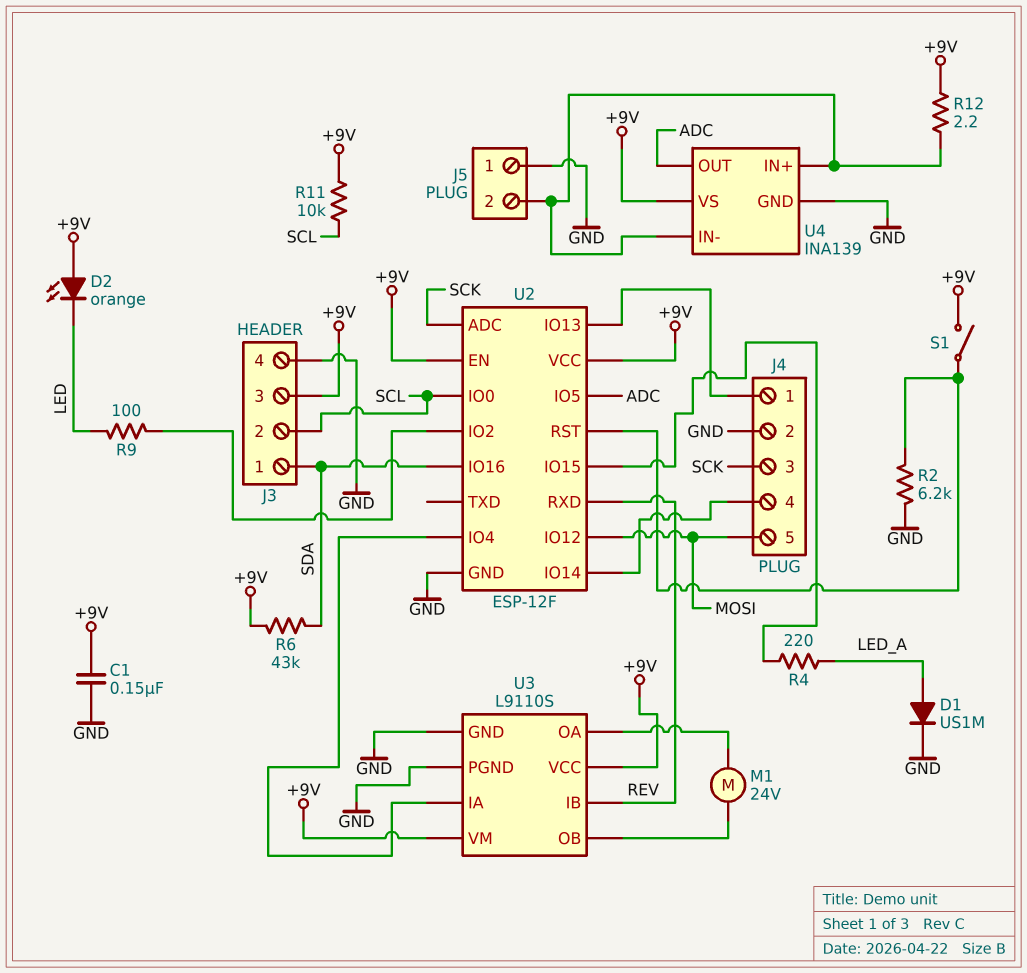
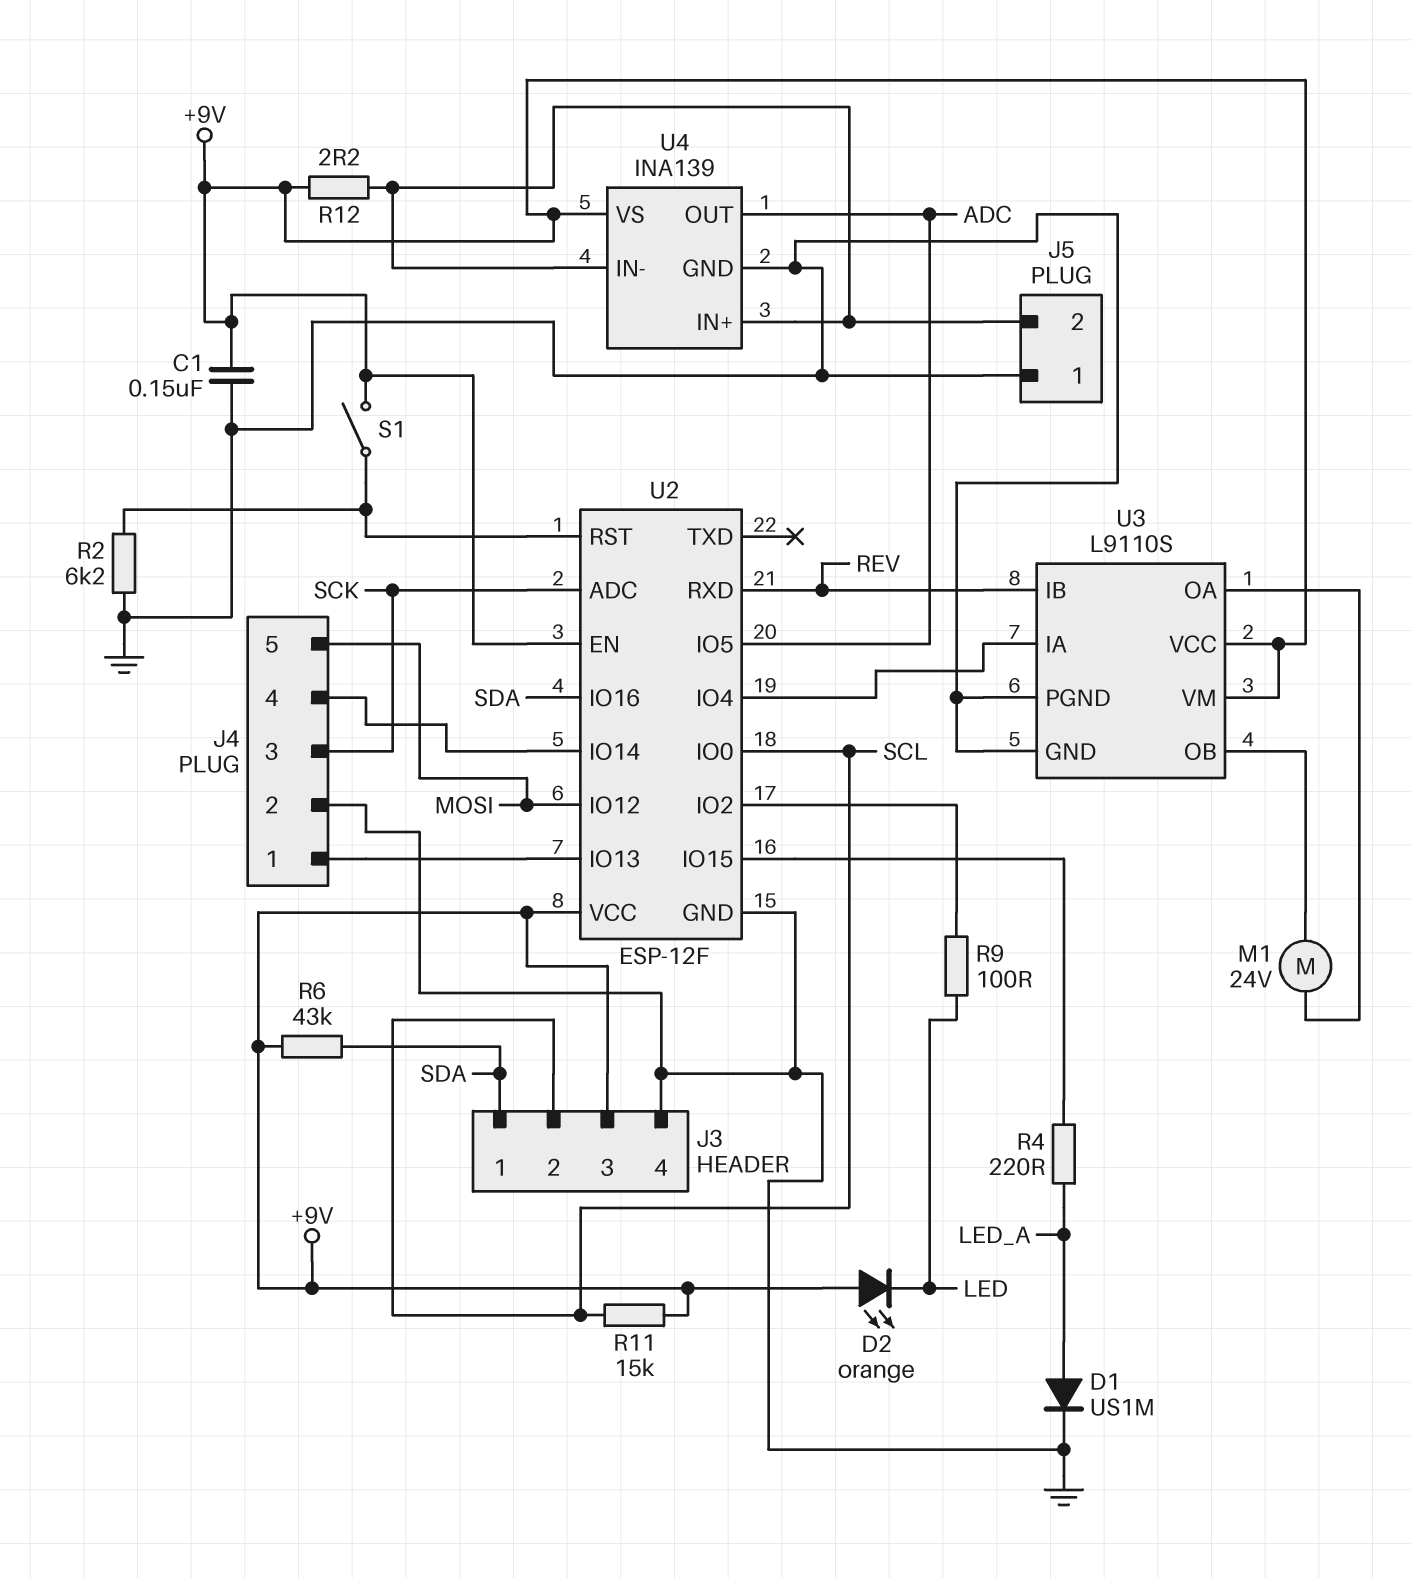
R11: 10k (+9V, SCL) -> 15k (+9V, SCL)

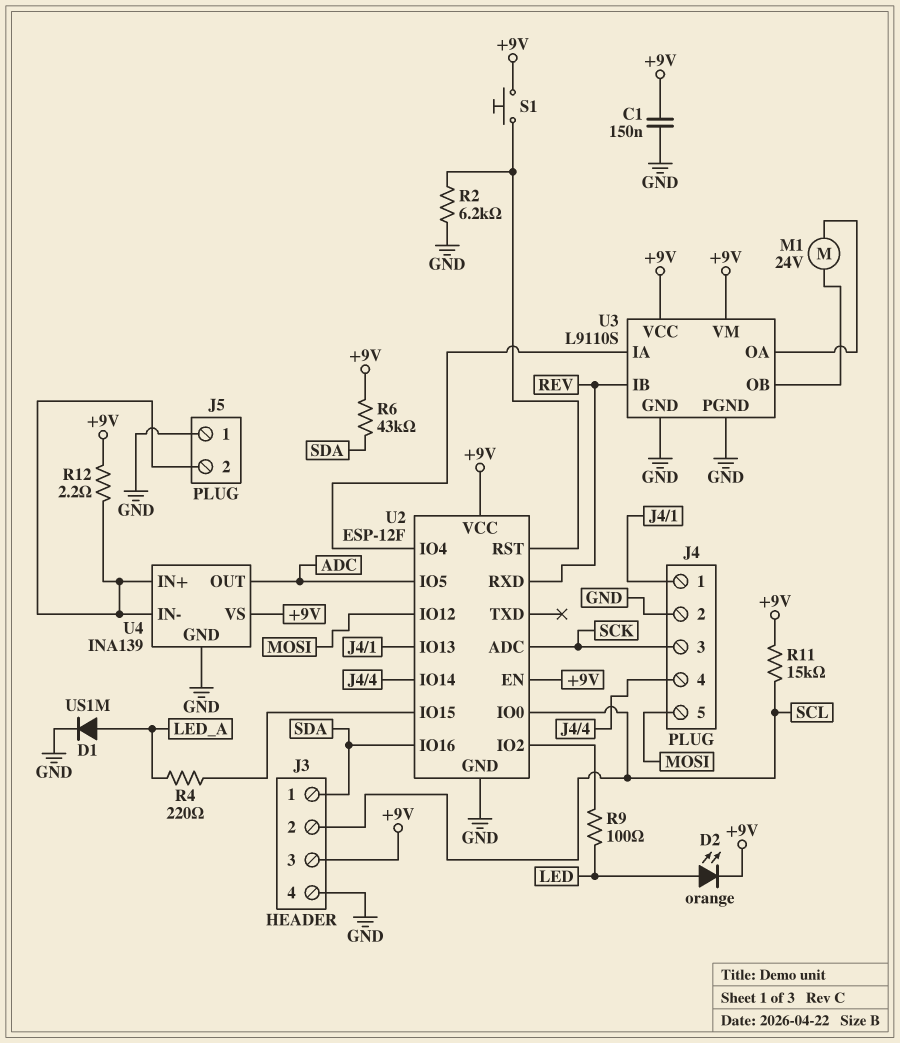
D2: LED orange (A +9V, K LED) -> LED orange (A LED, K +9V)
S1: switch (+9V, U2/RST) -> button (+9V, U2/RST)

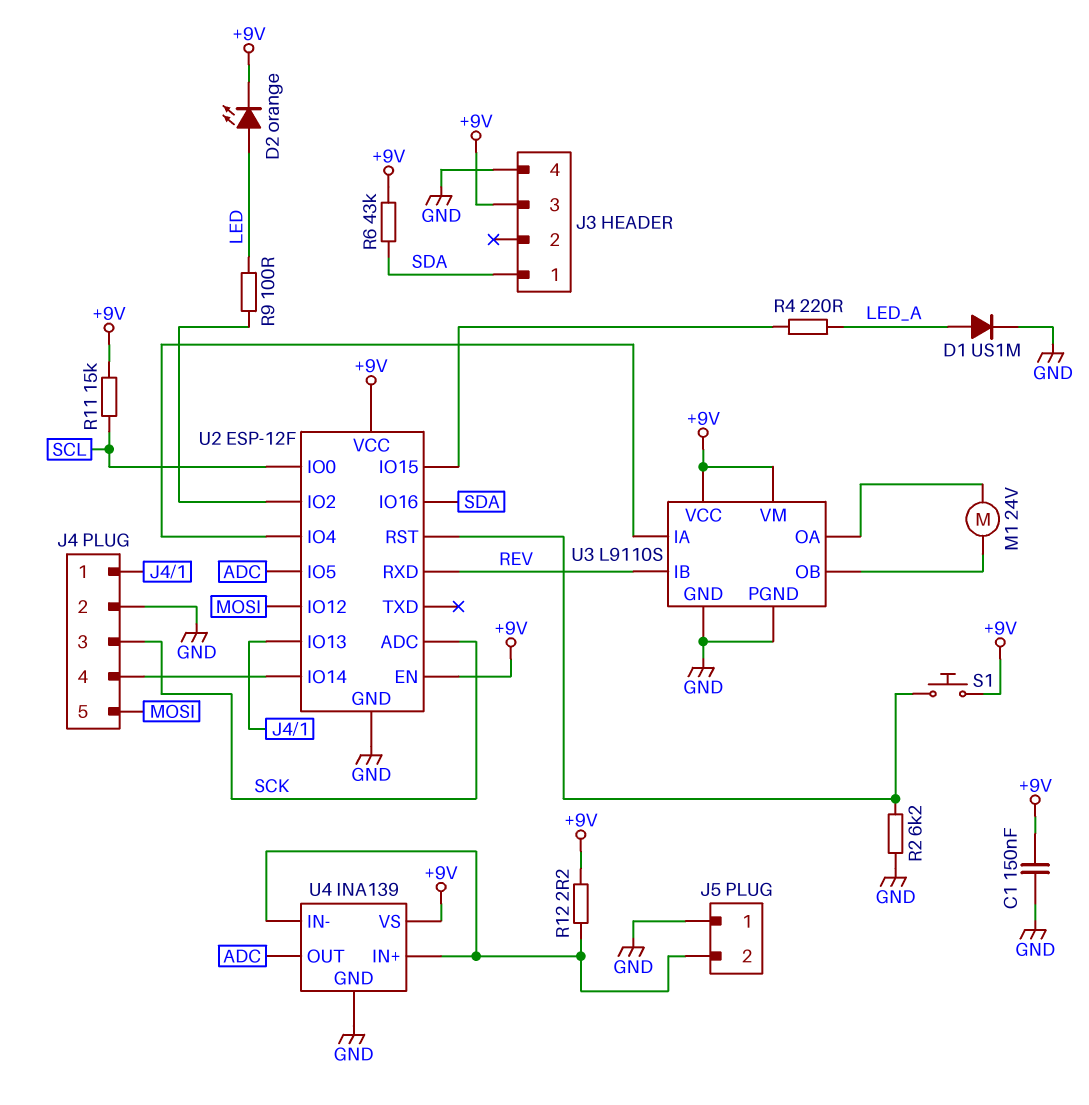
J3 pin 2: SCL -> none

